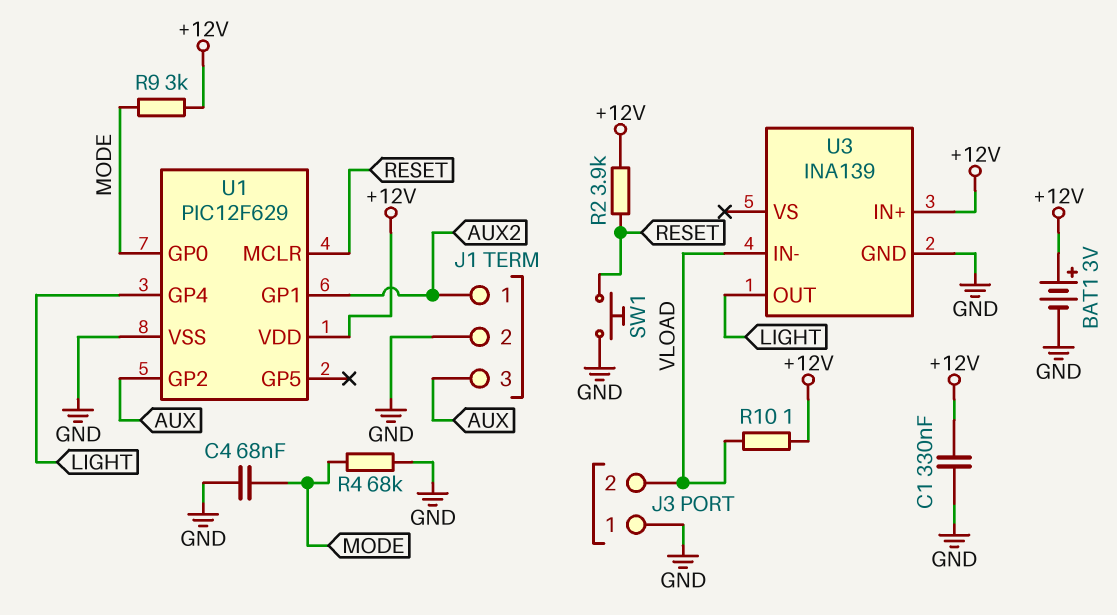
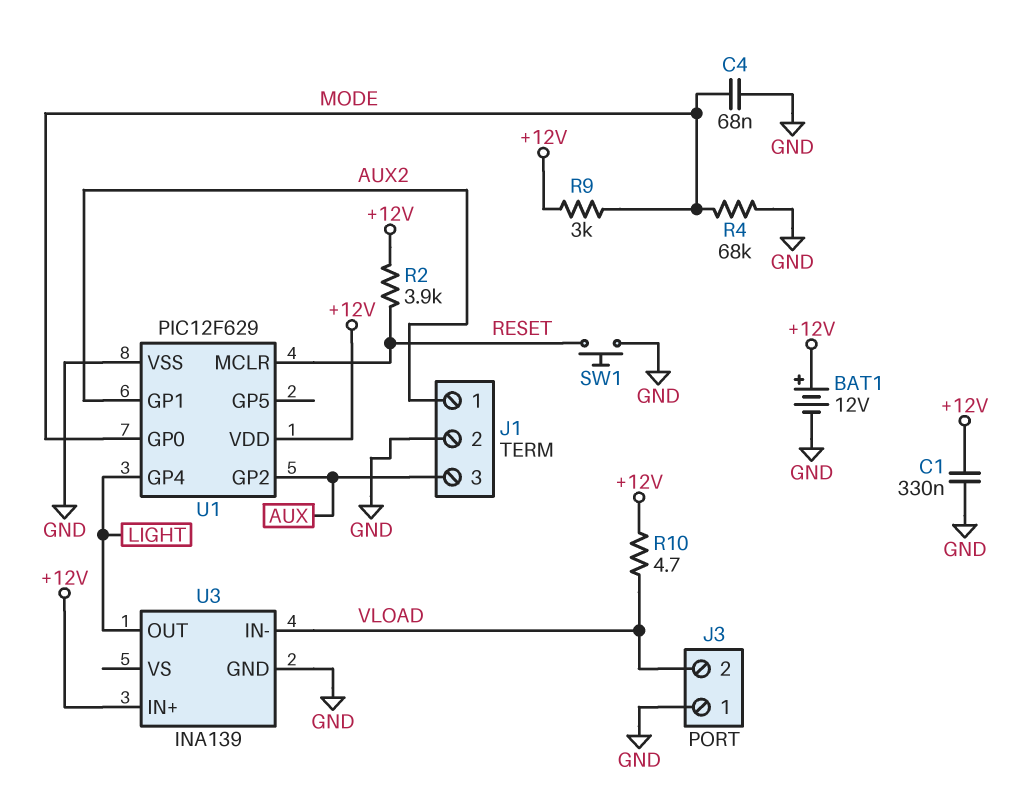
BAT1: 3V (plus +12V, minus GND) -> 12V (plus +12V, minus GND)
R10: 1 (+12V, VLOAD) -> 4.7 (+12V, VLOAD)

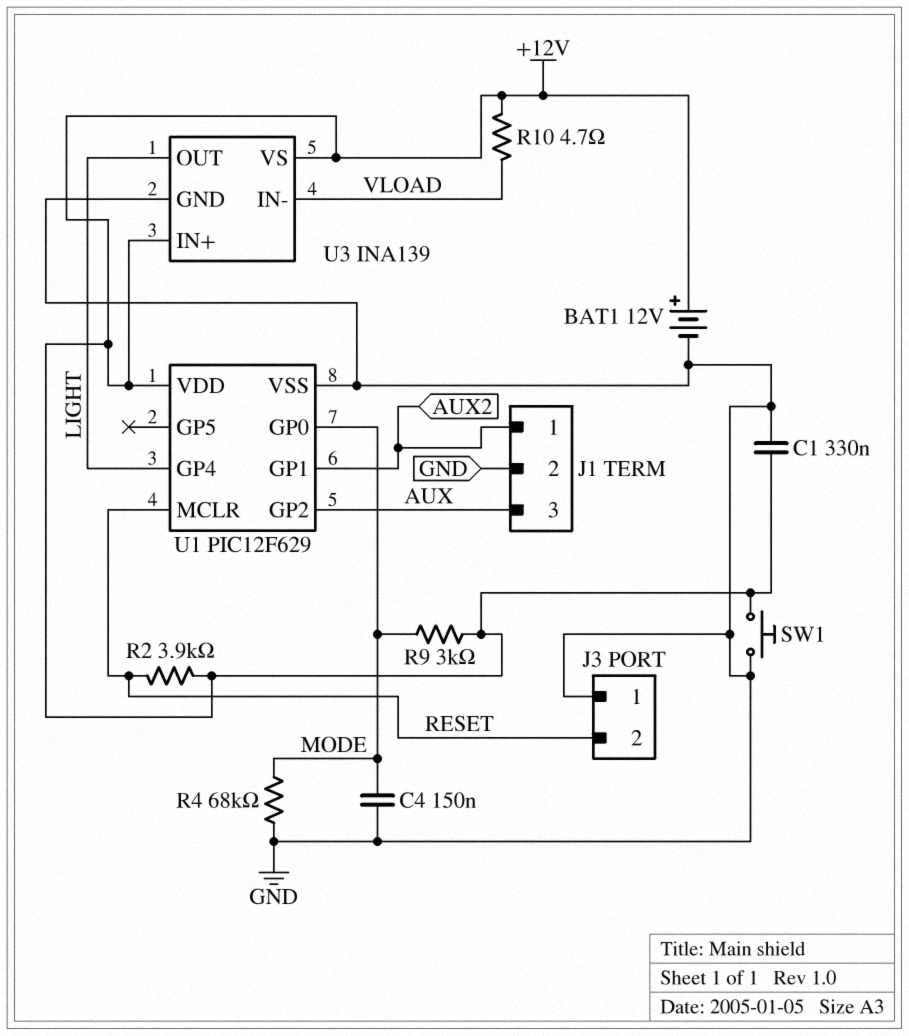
C4: 68nF (GND, MODE) -> 150nF (GND, MODE)
J3 pin 2: VLOAD -> RESET
SW1: button (GND, RESET) -> button (+12V, GND)
U3 pin VS: none -> +12V

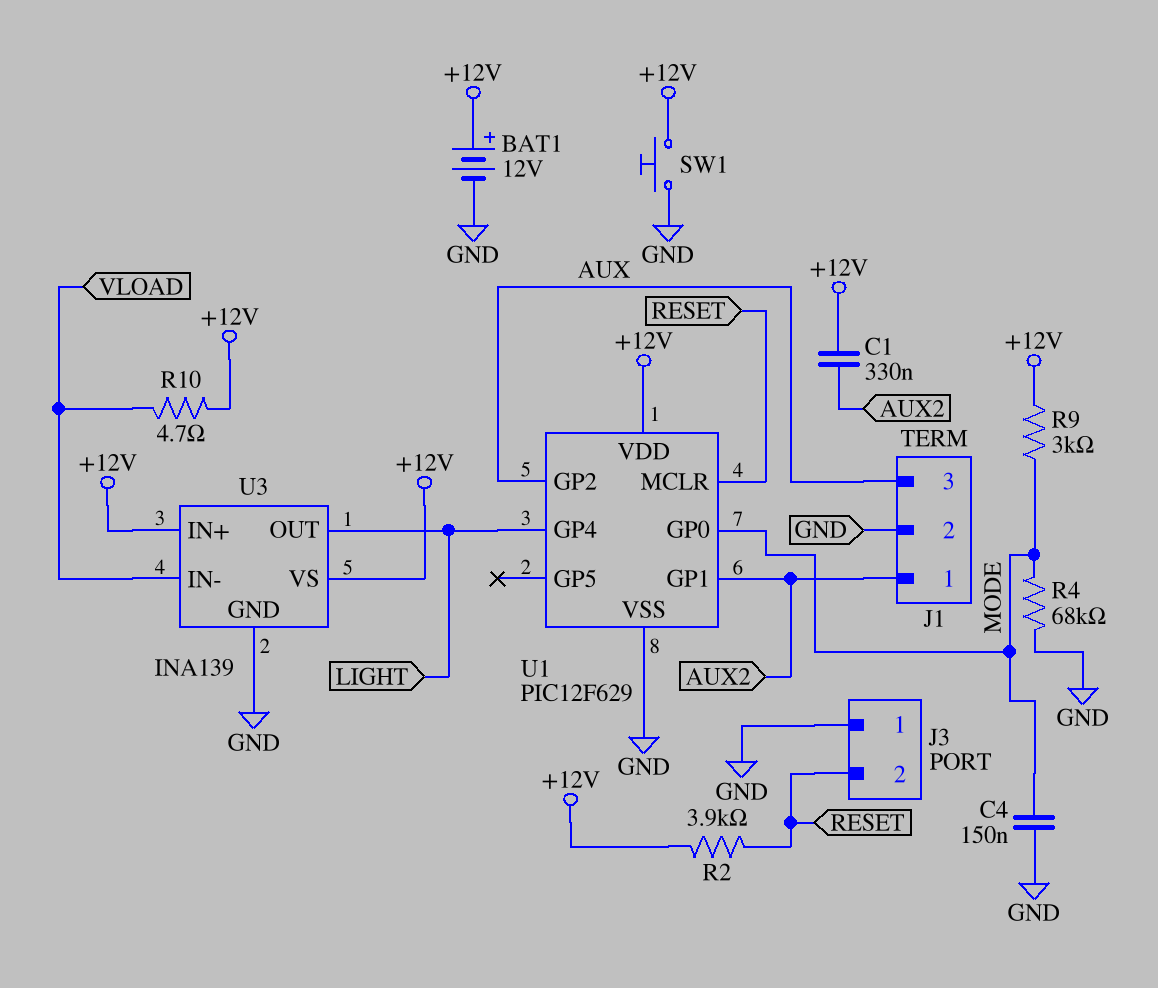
C1: 330nF (+12V, GND) -> 330nF (+12V, AUX2)

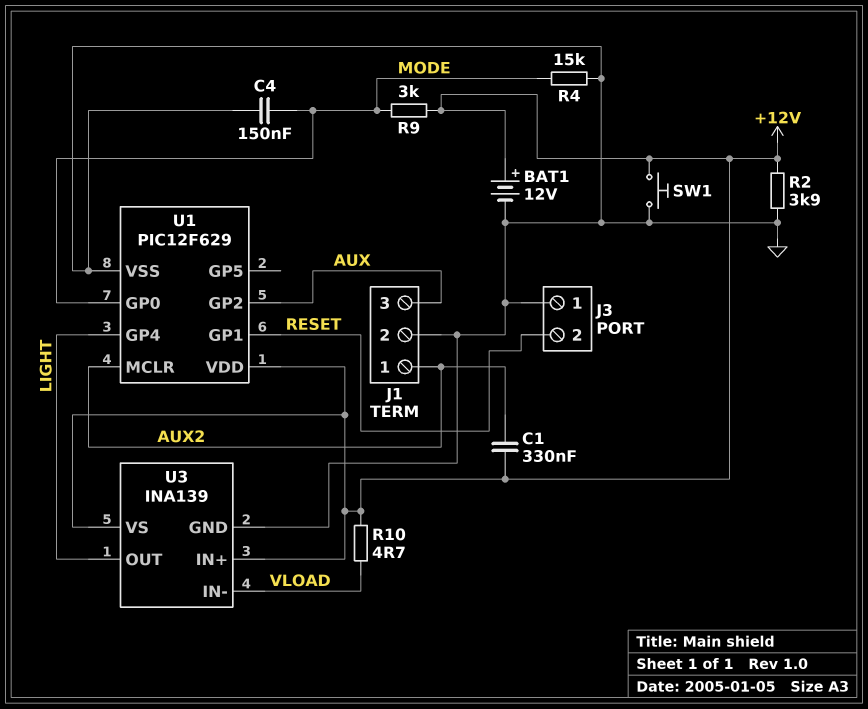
R2: 3.9k (+12V, RESET) -> 3.9k (+12V, GND)
R4: 68k (GND, MODE) -> 15k (GND, MODE)
U1 pin GP1: AUX2 -> RESET
U1 pin MCLR: RESET -> AUX2

